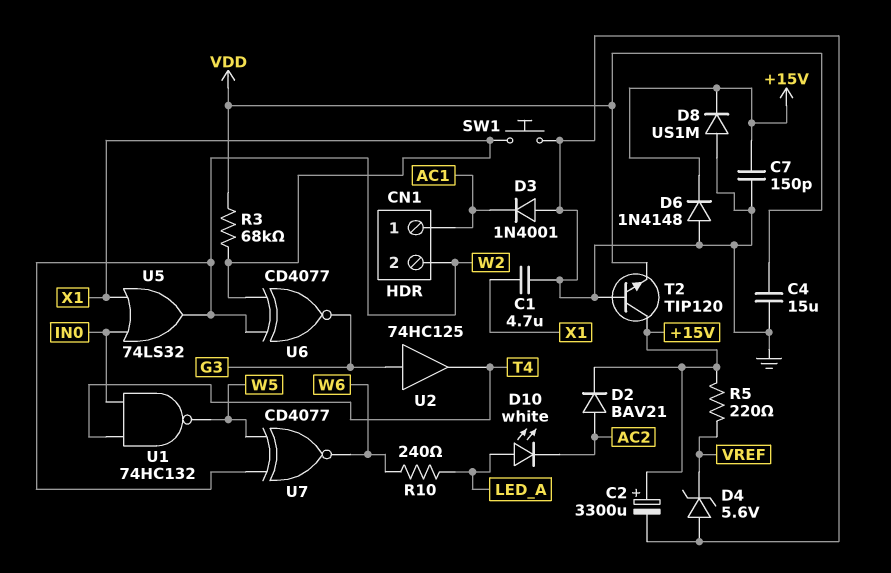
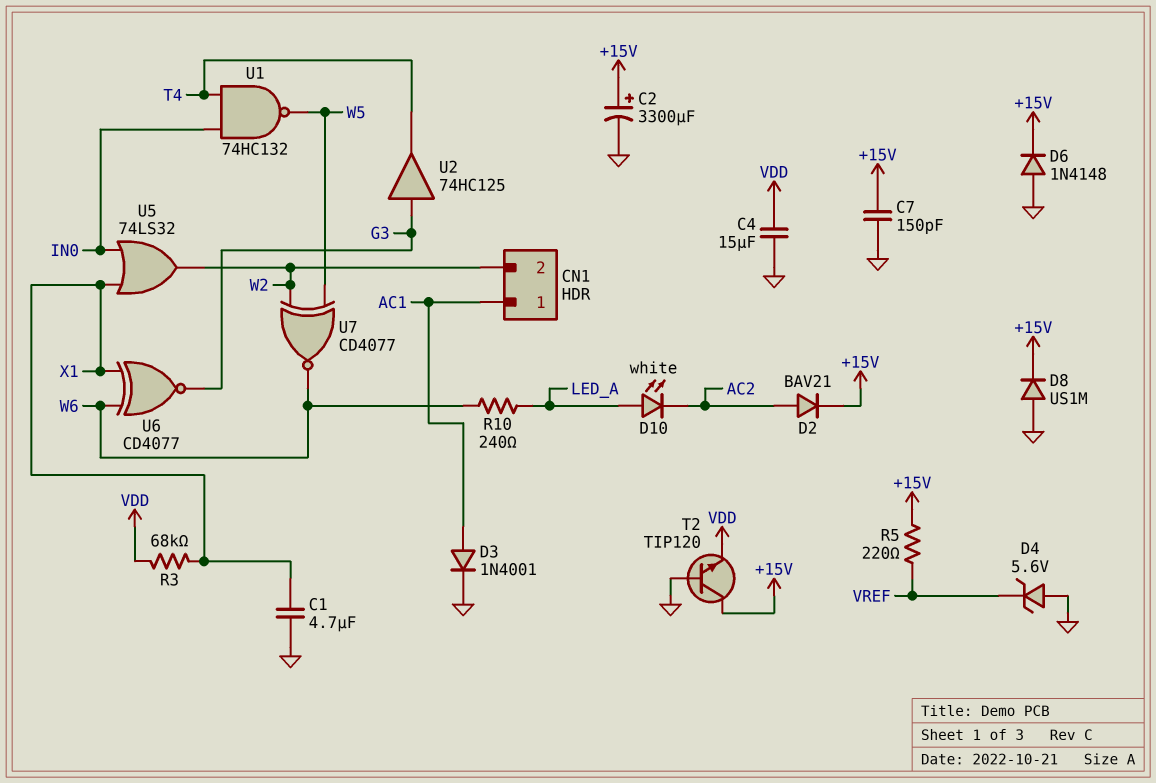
D3: diode 1N4001 (A GND, K AC1) -> diode 1N4001 (A AC1, K GND)
SW1: button (GND, X1) -> none
U6: XNOR CD4077 (in W2, in X1, out G3) -> XNOR CD4077 (in W6, in X1, out G3)

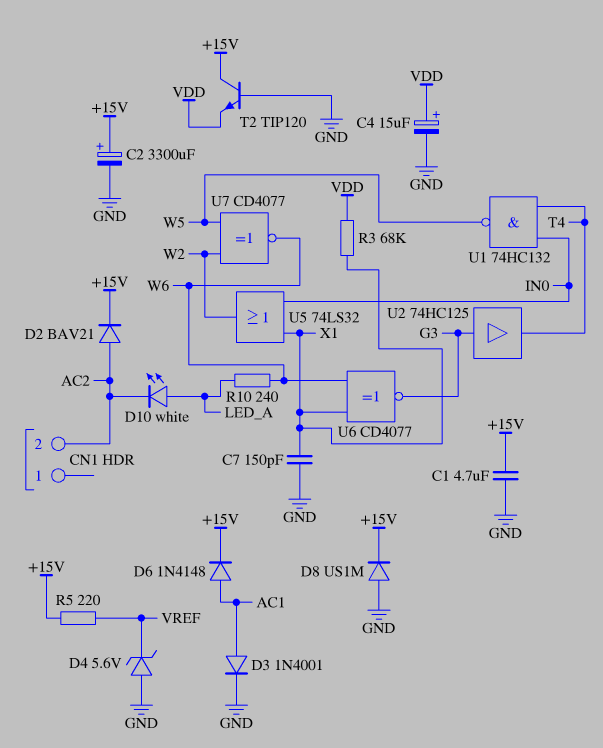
C1: 4.7uF (GND, X1) -> 4.7uF (+15V, GND)
C4: 15uF (GND, VDD) -> 15uF (plus VDD, minus GND)
C7: 150pF (+15V, GND) -> 150pF (GND, X1)
CN1 pin 1: AC1 -> none
CN1 pin 2: W2 -> AC2
D6: diode 1N4148 (A GND, K +15V) -> diode 1N4148 (A AC1, K +15V)

